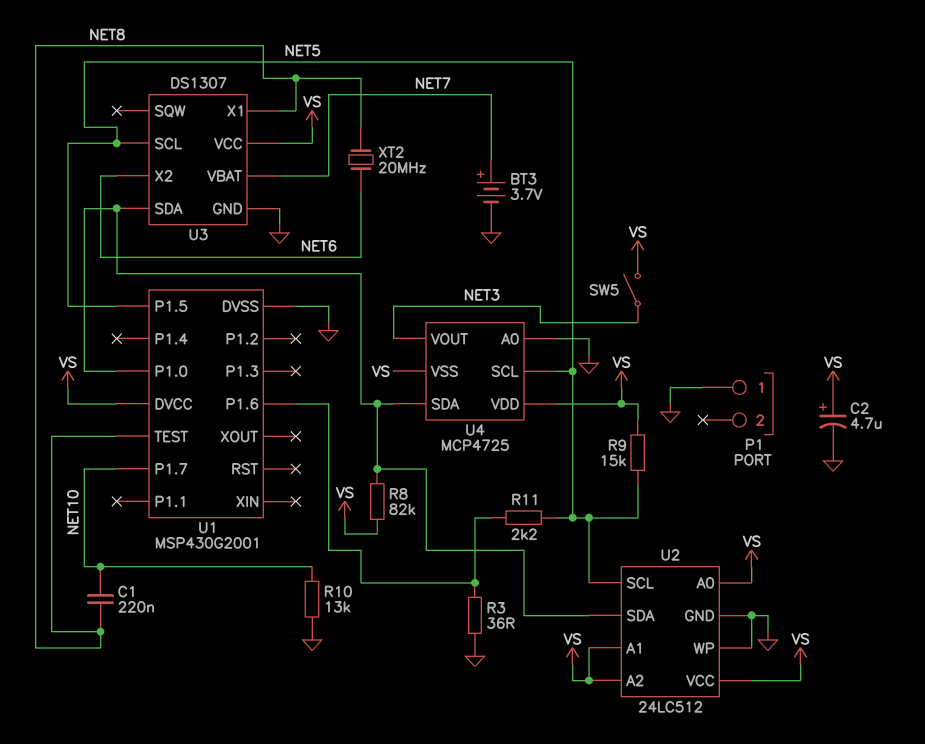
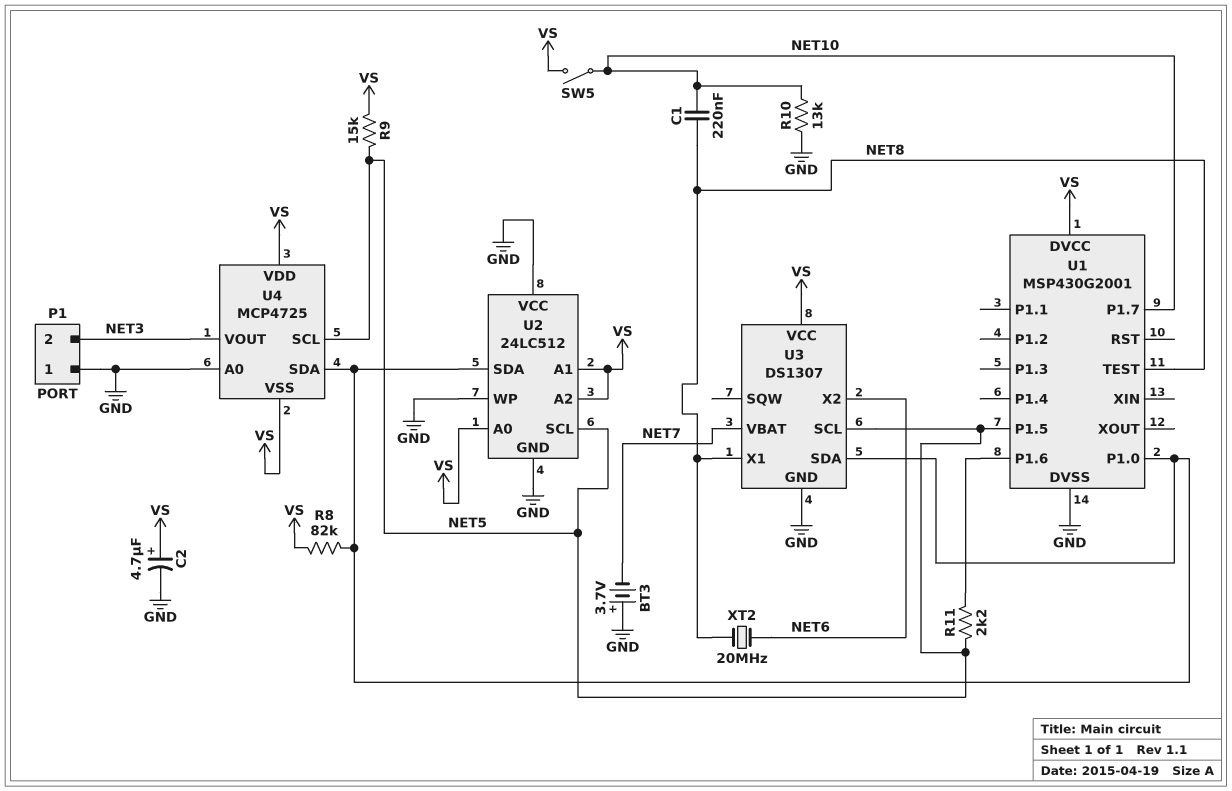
BT3: 3.7V (plus NET7, minus GND) -> 3.7V (plus GND, minus NET7)
P1 pin 2: none -> NET3
R3: 36 (GND, U1/P1.6) -> none
SW5: switch (NET3, VS) -> switch (NET10, VS)
U2 pin VCC: VS -> GND

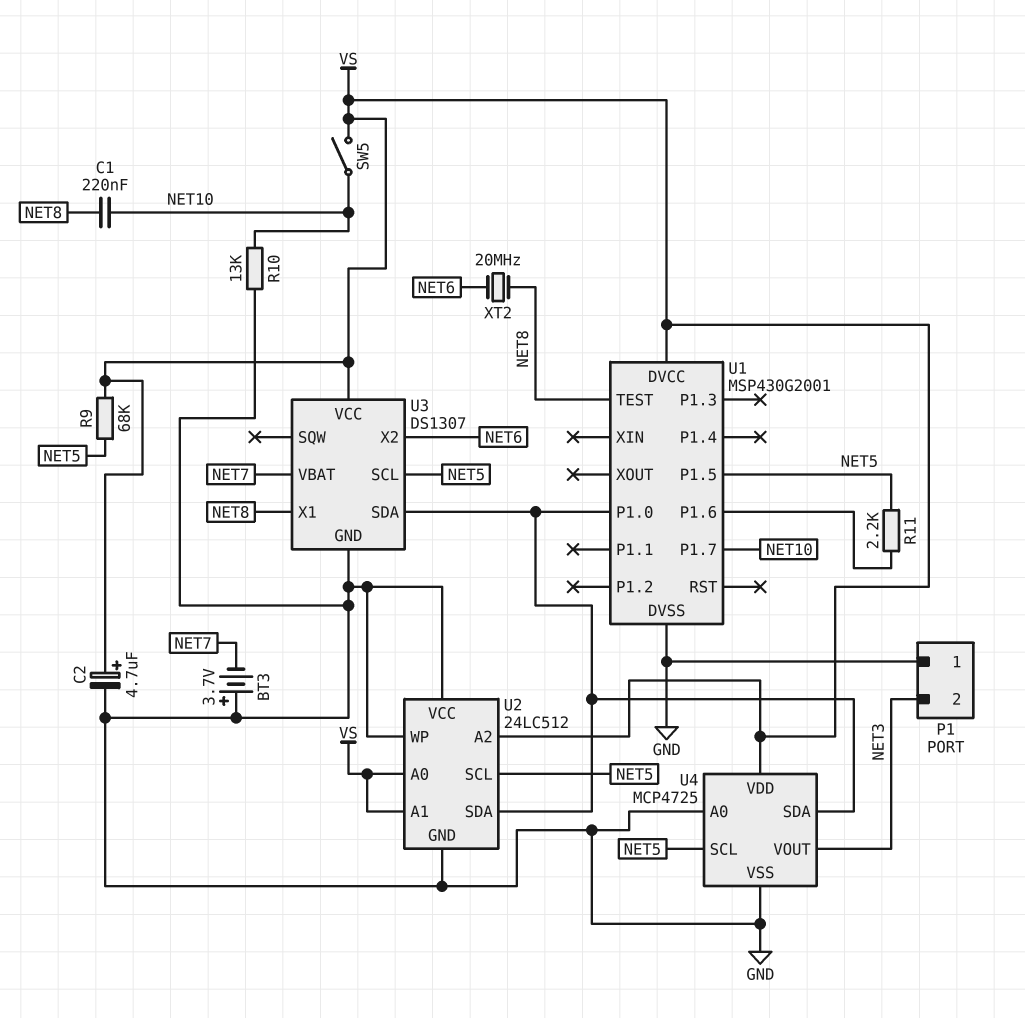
R8: 82k (U1/P1.0, VS) -> none
R9: 15k (NET5, VS) -> 68k (NET5, VS)
U4 pin VSS: VS -> GND

